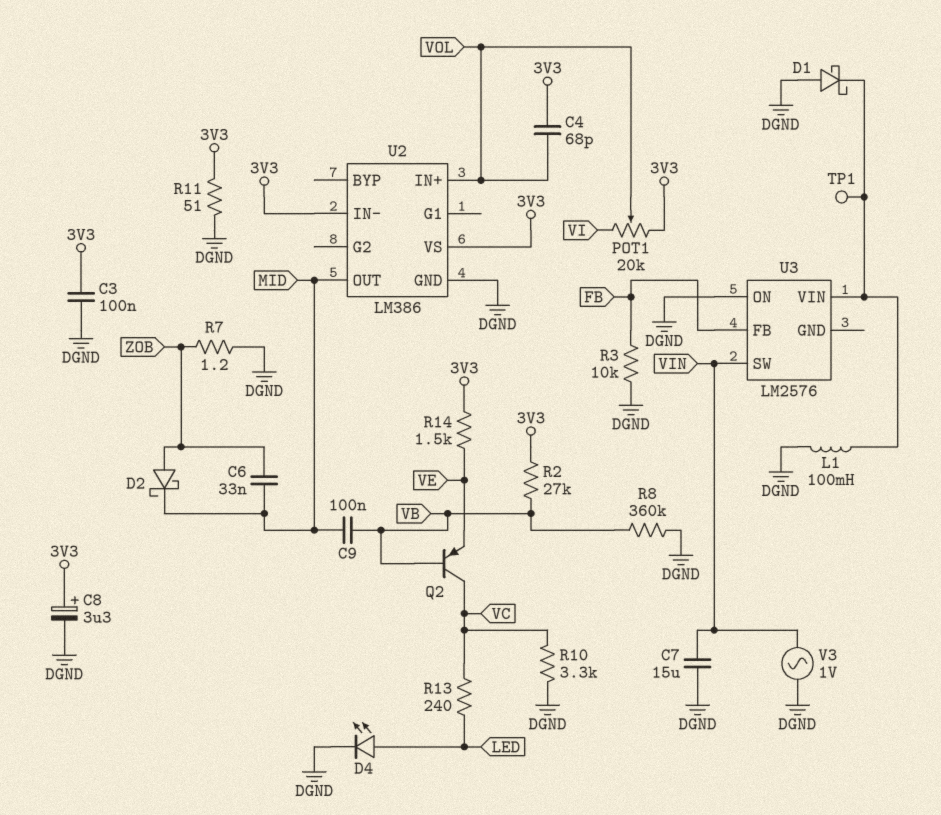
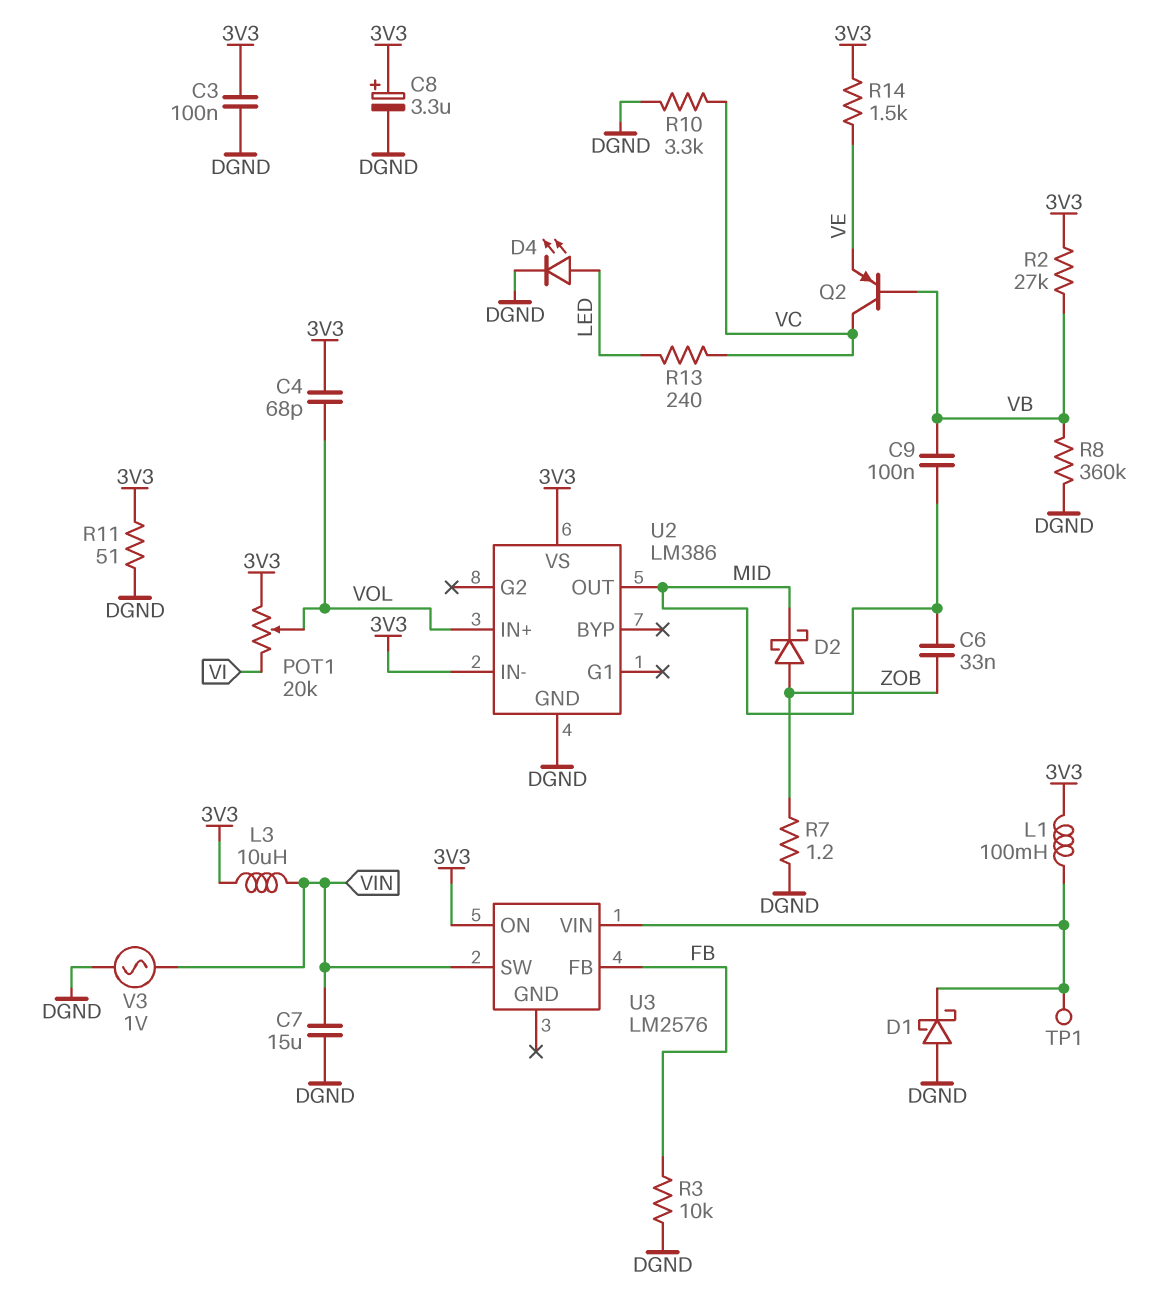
L1: 100mH (DGND, U3/VIN) -> 100mH (3V3, U3/VIN)
L3: none -> 10uH (3V3, VIN)
U3 pin ON: DGND -> 3V3

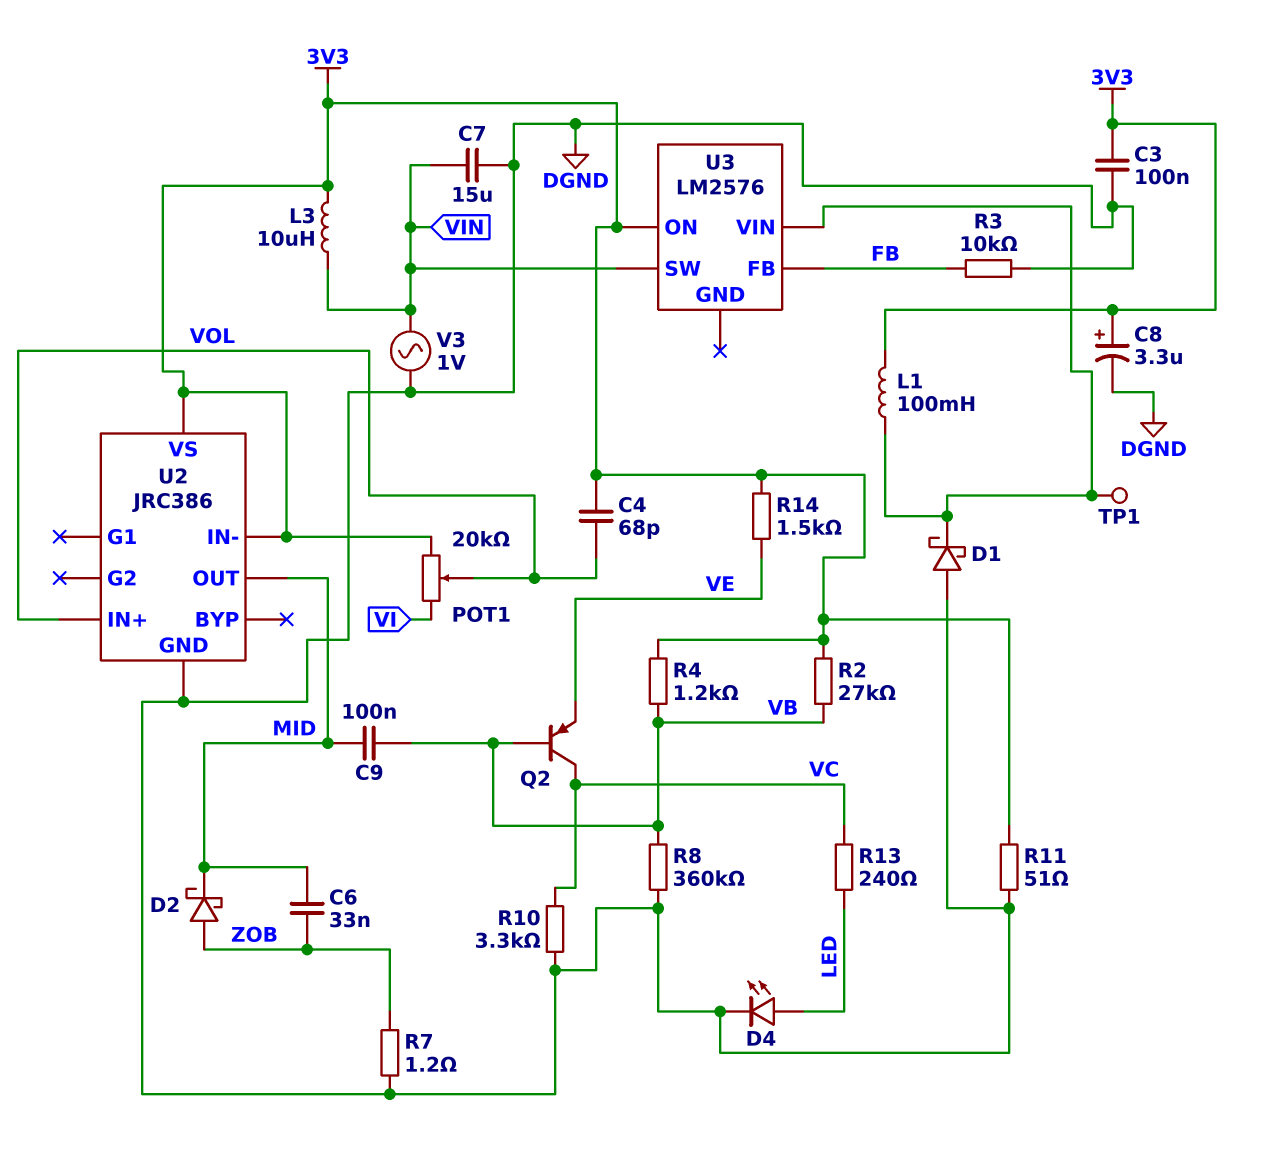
R4: none -> 1.2k (3V3, VB)
U2: LM386 -> JRC386

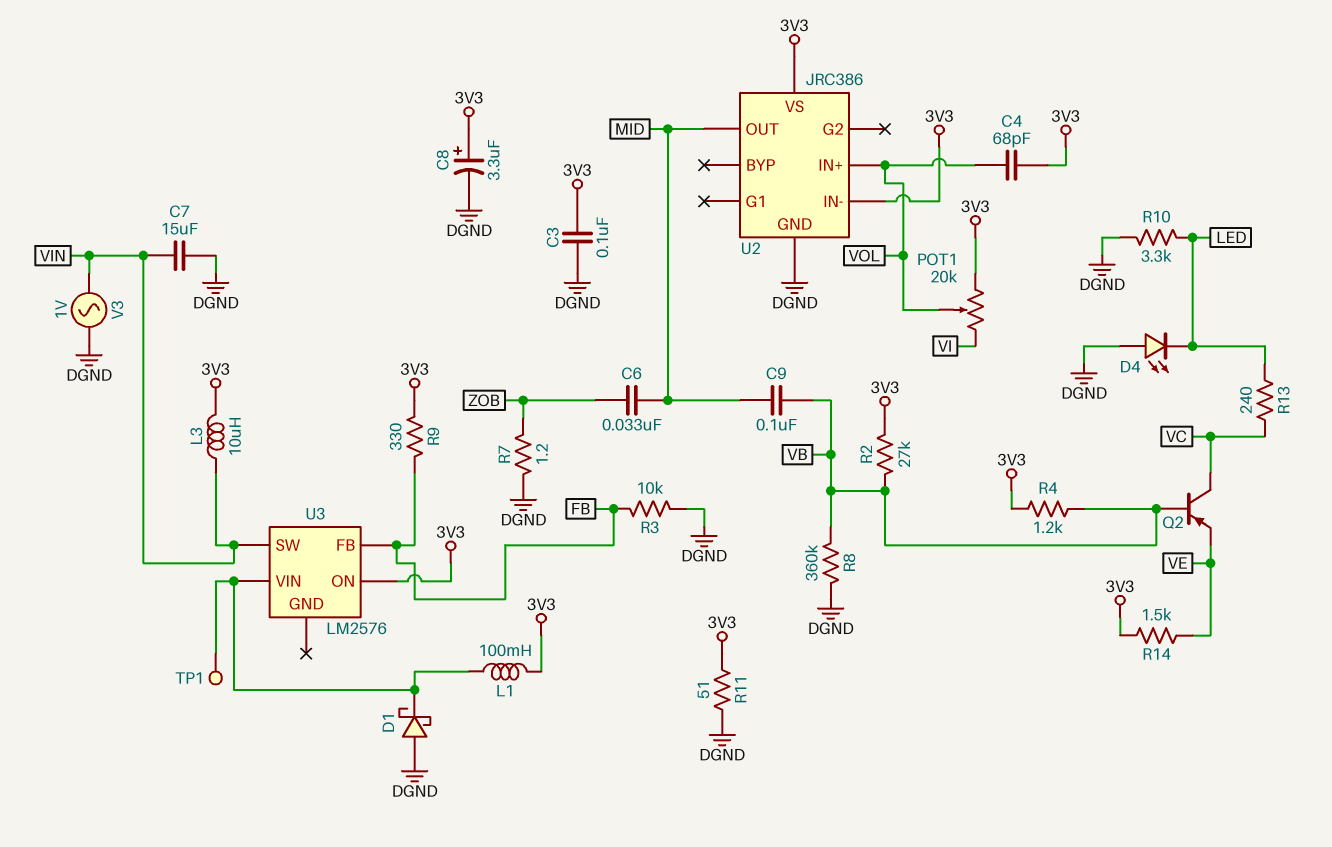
D2: schottky (A ZOB, K MID) -> none
D4: LED (A LED, K DGND) -> LED (A DGND, K LED)
R9: none -> 330 (3V3, FB)
R10: 3.3k (DGND, VC) -> 3.3k (DGND, LED)

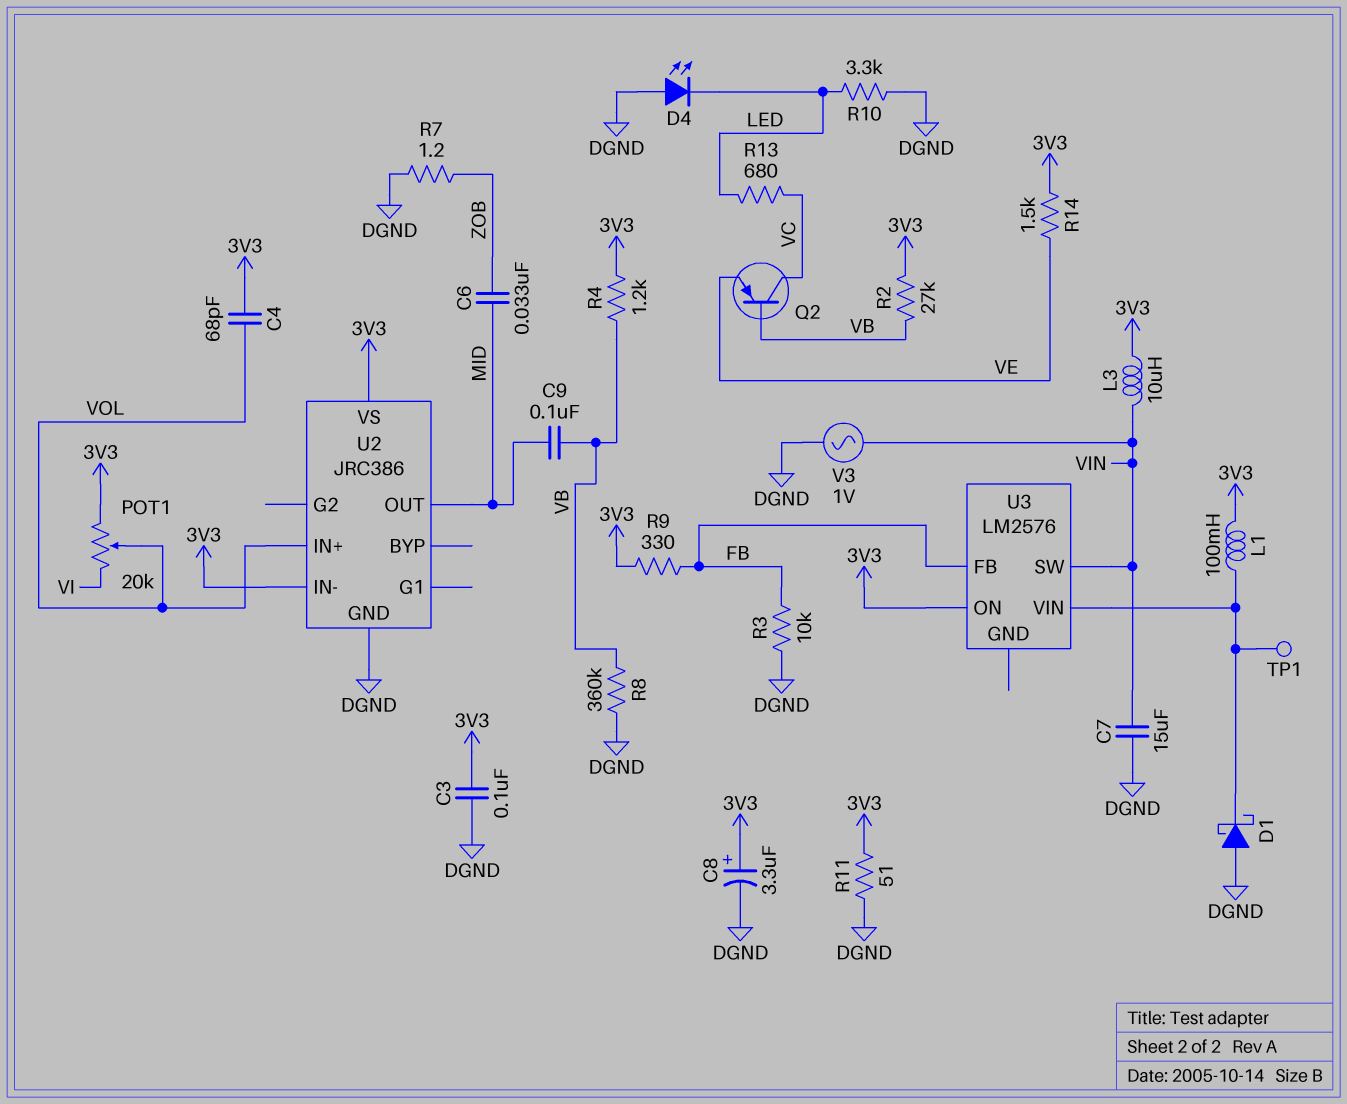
R13: 240 (LED, VC) -> 680 (LED, VC)

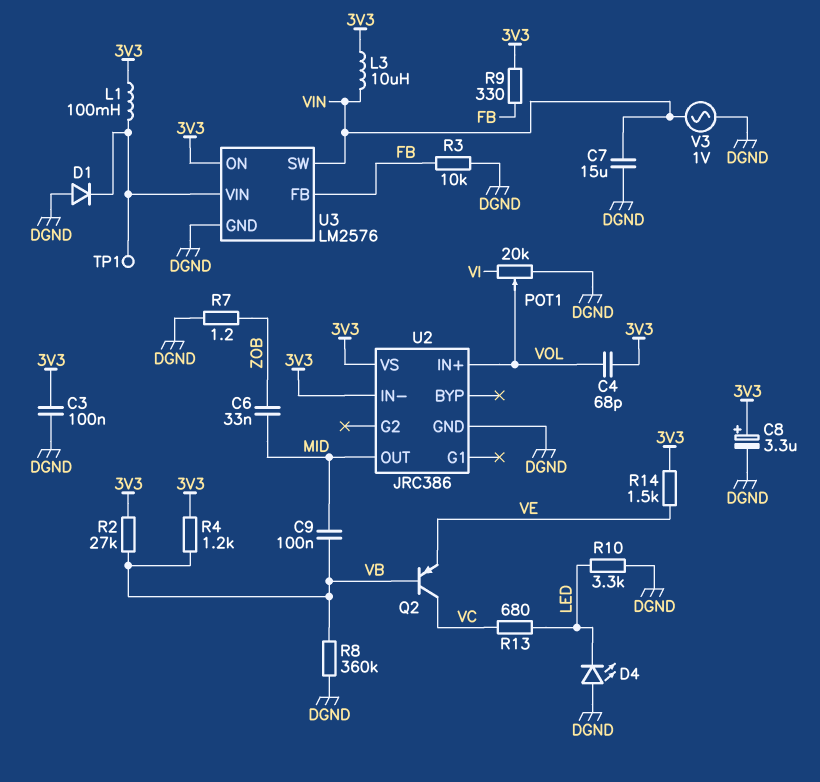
D1: schottky (A DGND, K U3/VIN) -> diode (A DGND, K U3/VIN)
POT1: 20k (3V3, VI, wiper VOL) -> 20k (DGND, VI, wiper VOL)
R11: 51 (3V3, DGND) -> none
U3 pin GND: none -> DGND

